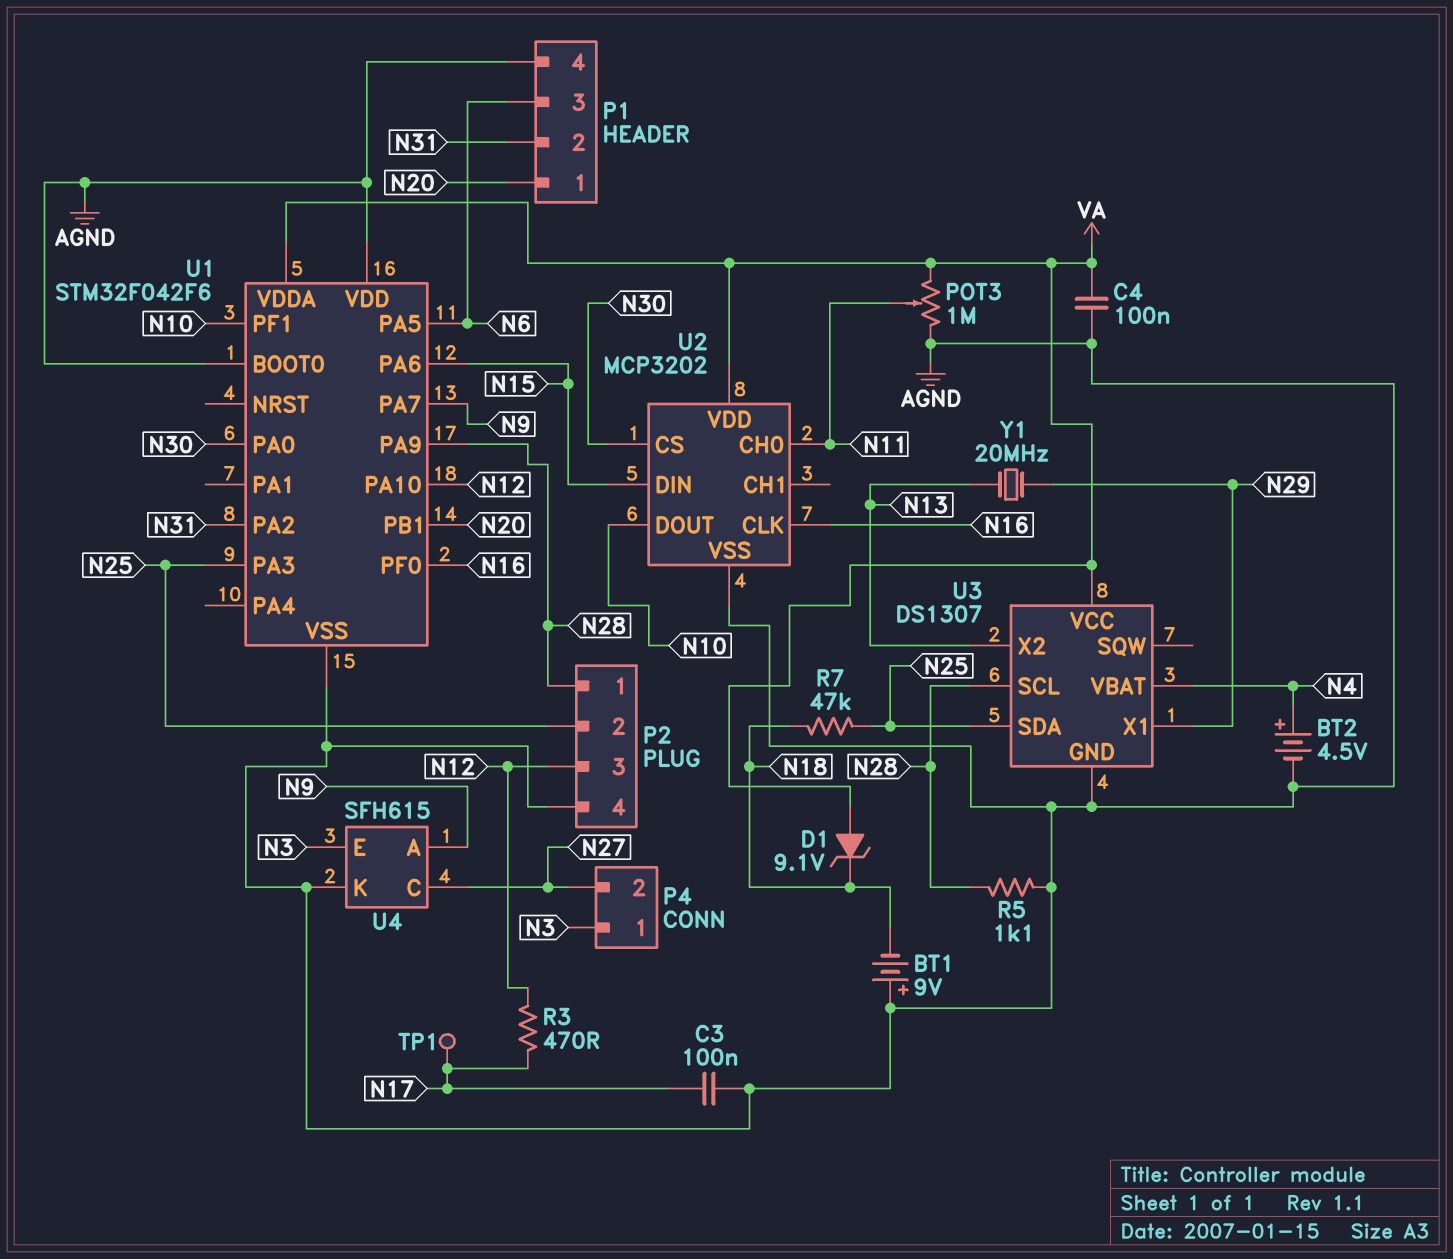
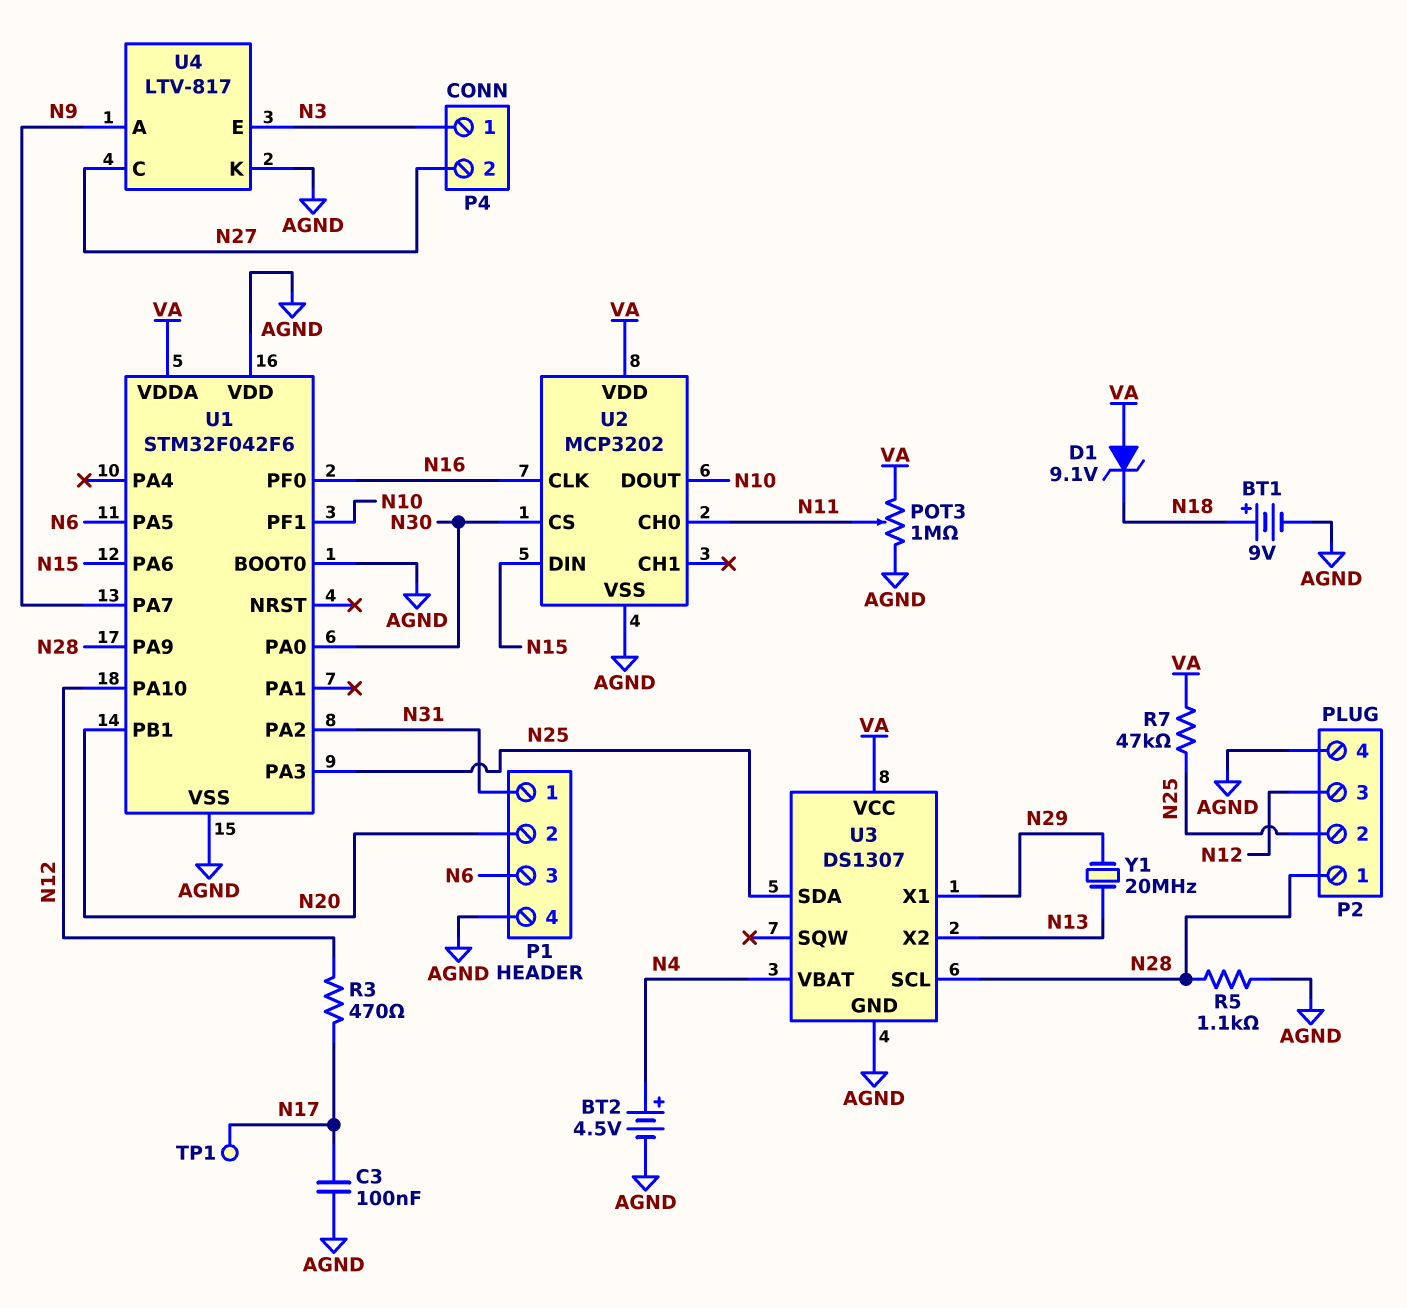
BT1: 9V (plus AGND, minus N18) -> 9V (plus N18, minus AGND)
C4: 100nF (AGND, VA) -> none
P1 pin 1: N20 -> N31
P1 pin 2: N31 -> N20
R7: 47k (N18, N25) -> 47k (N25, VA)
U4: SFH615 -> LTV-817

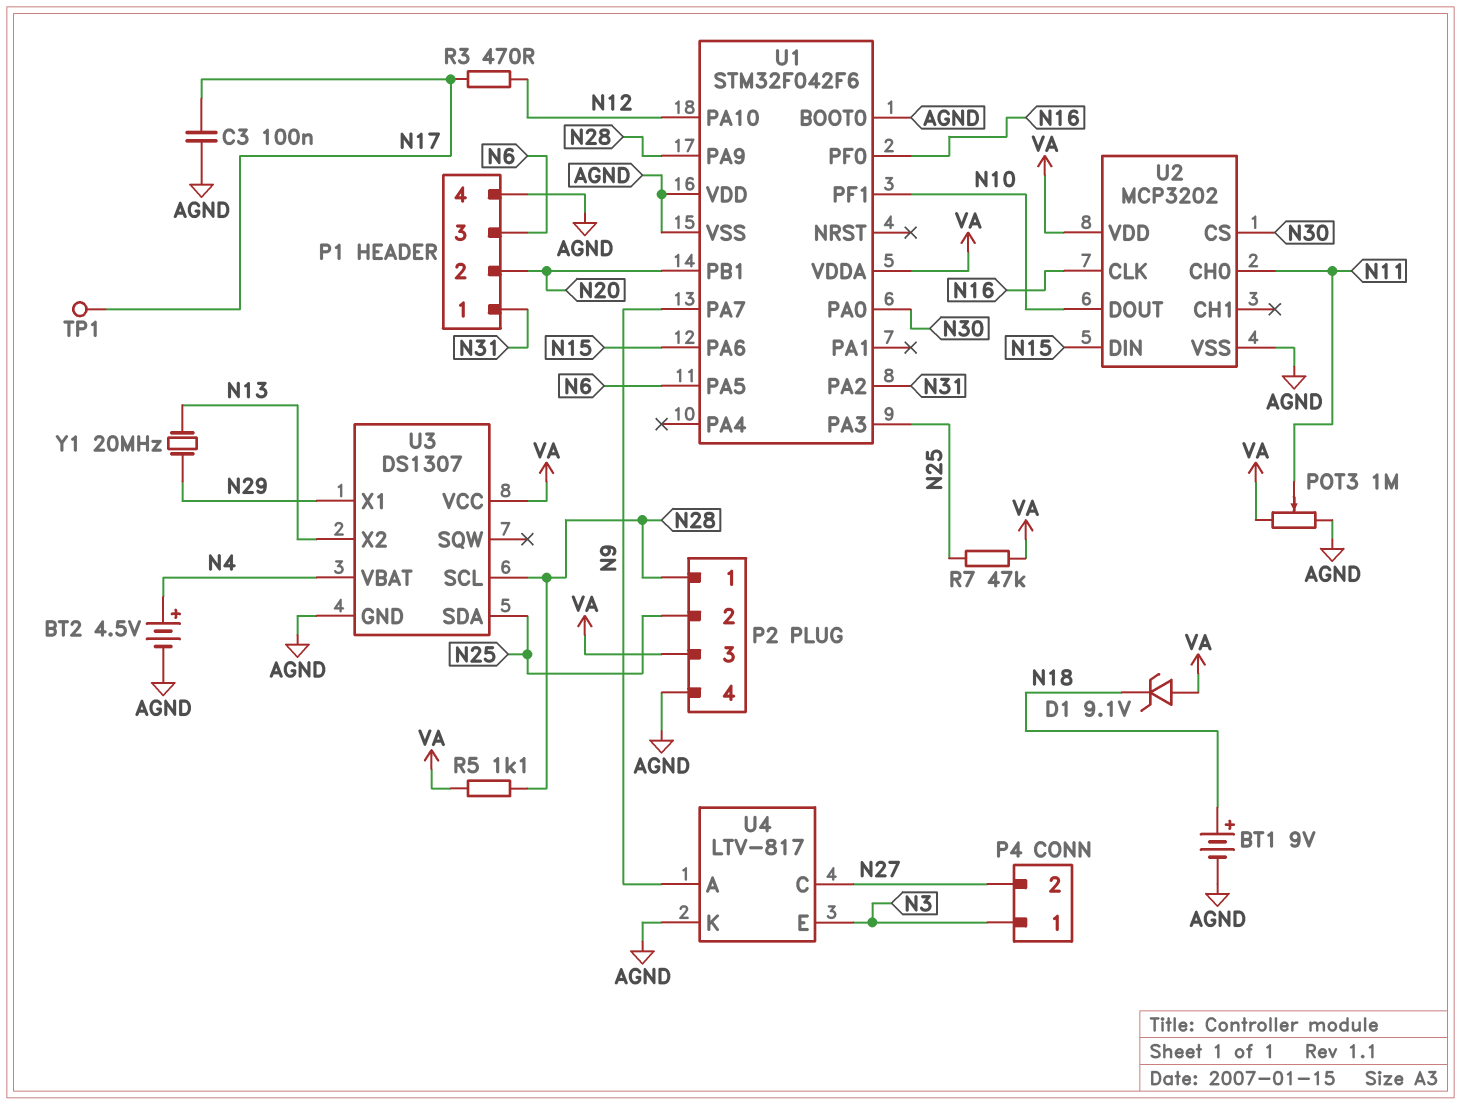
P2 pin 3: N12 -> VA
R5: 1.1k (AGND, N28) -> 1.1k (N28, VA)

